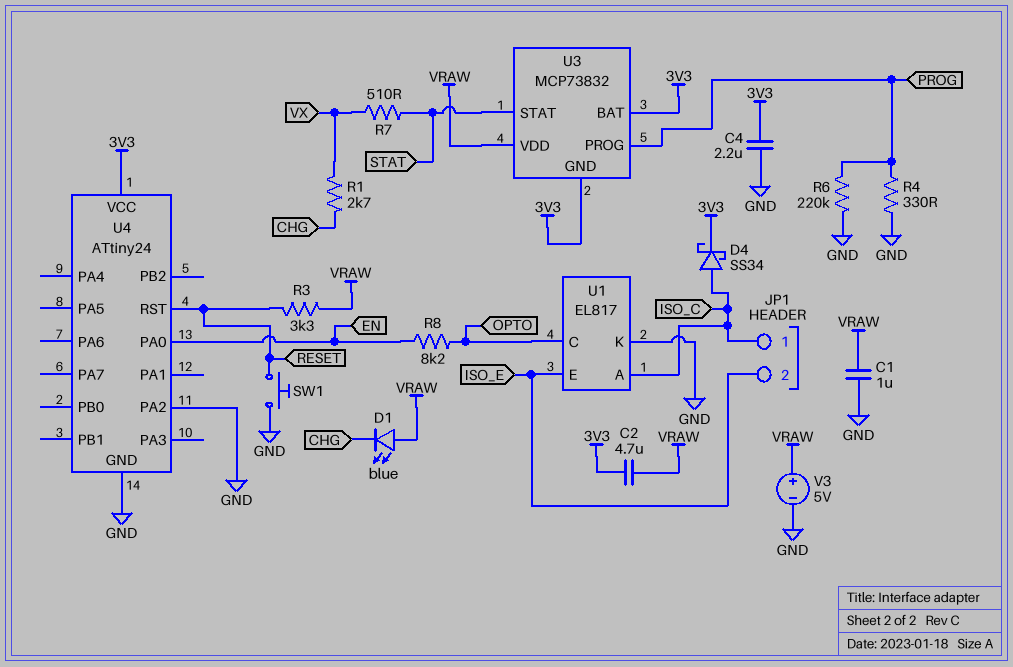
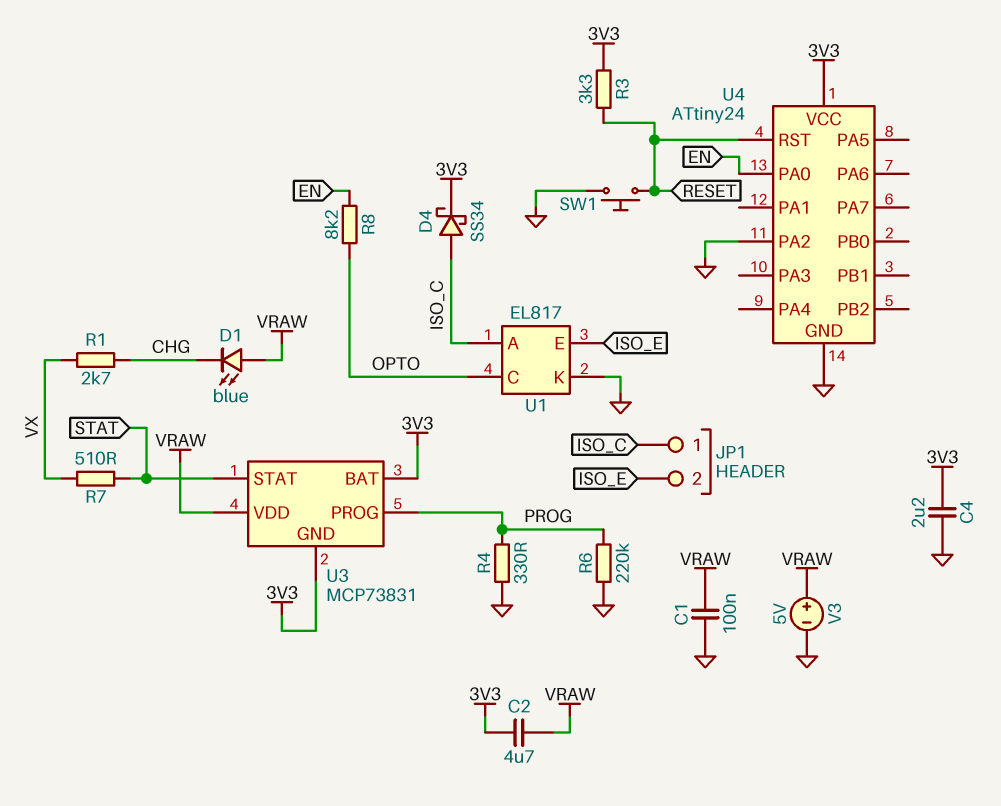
C1: 1uF (GND, VRAW) -> 100nF (GND, VRAW)
R3: 3.3k (RESET, VRAW) -> 3.3k (3V3, RESET)
U3: MCP73832 -> MCP73831

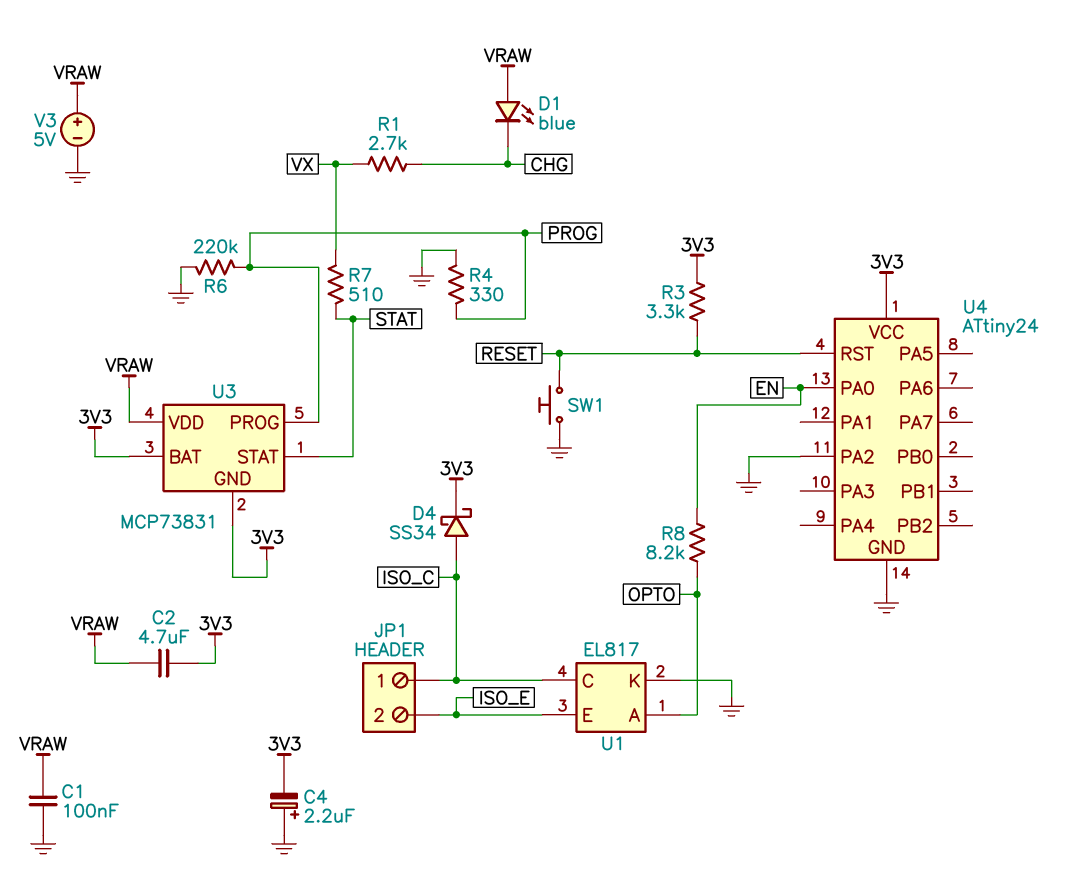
C4: 2.2uF (3V3, GND) -> 2.2uF (plus GND, minus 3V3)
U1 pin A: ISO_C -> OPTO
U1 pin C: OPTO -> ISO_C

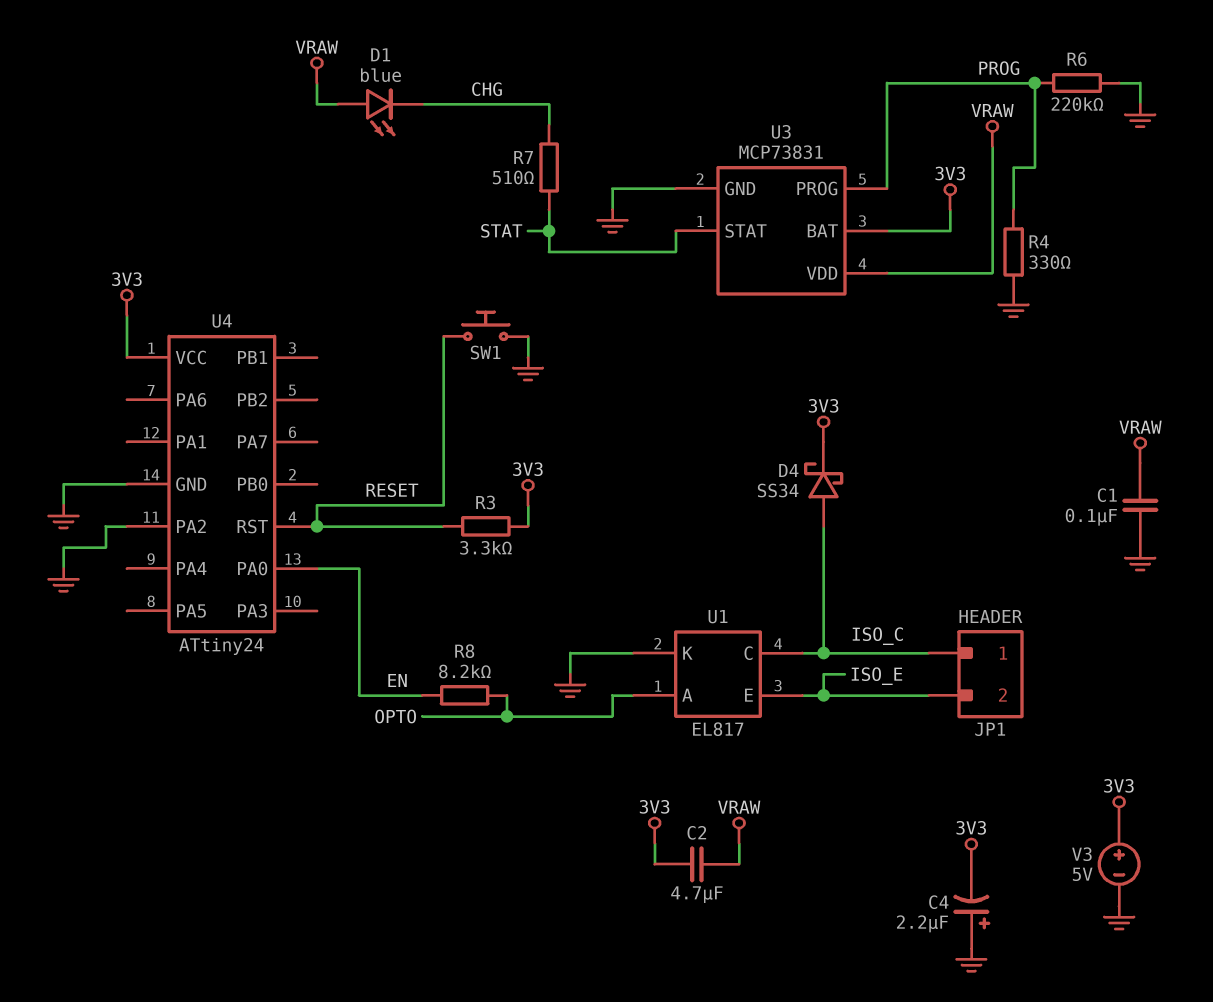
R1: 2.7k (CHG, VX) -> none
R7: 510 (STAT, VX) -> 510 (CHG, STAT)
U3 pin GND: 3V3 -> GND
V3: 5V (plus VRAW, minus GND) -> 5V (plus 3V3, minus GND)

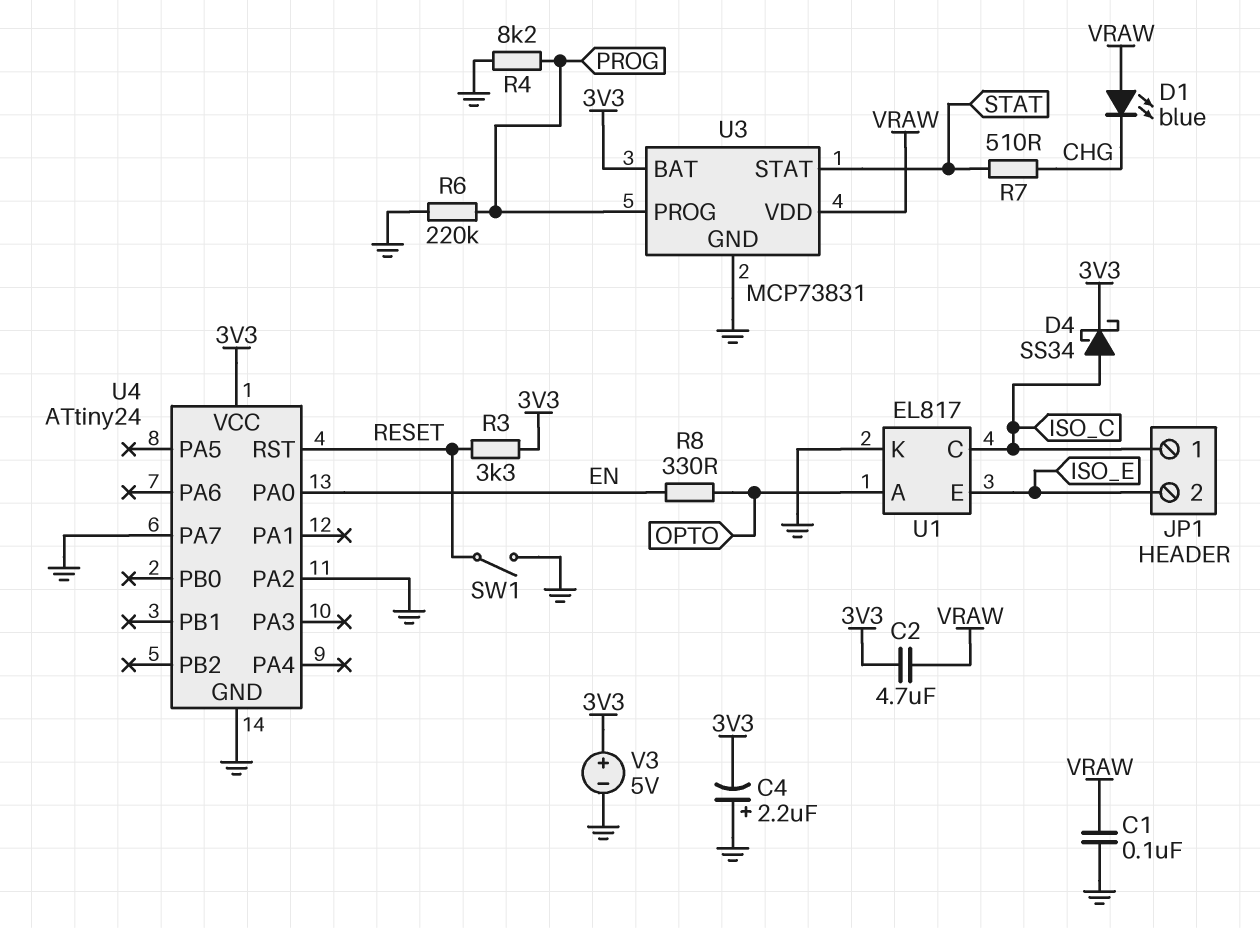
R4: 330 (GND, PROG) -> 8.2k (GND, PROG)
R8: 8.2k (EN, OPTO) -> 330 (EN, OPTO)
SW1: button (GND, RESET) -> switch (GND, RESET)
U4 pin PA7: none -> GND

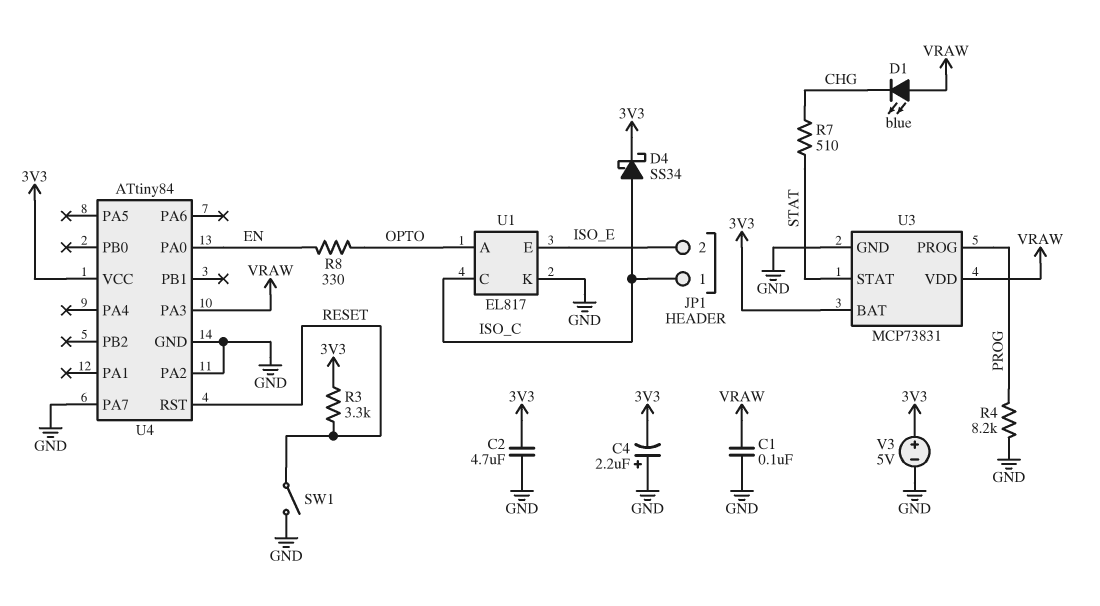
C2: 4.7uF (3V3, VRAW) -> 4.7uF (3V3, GND)
R6: 220k (GND, PROG) -> none
U4: ATtiny24 -> ATtiny84
U4 pin PA3: none -> VRAW

